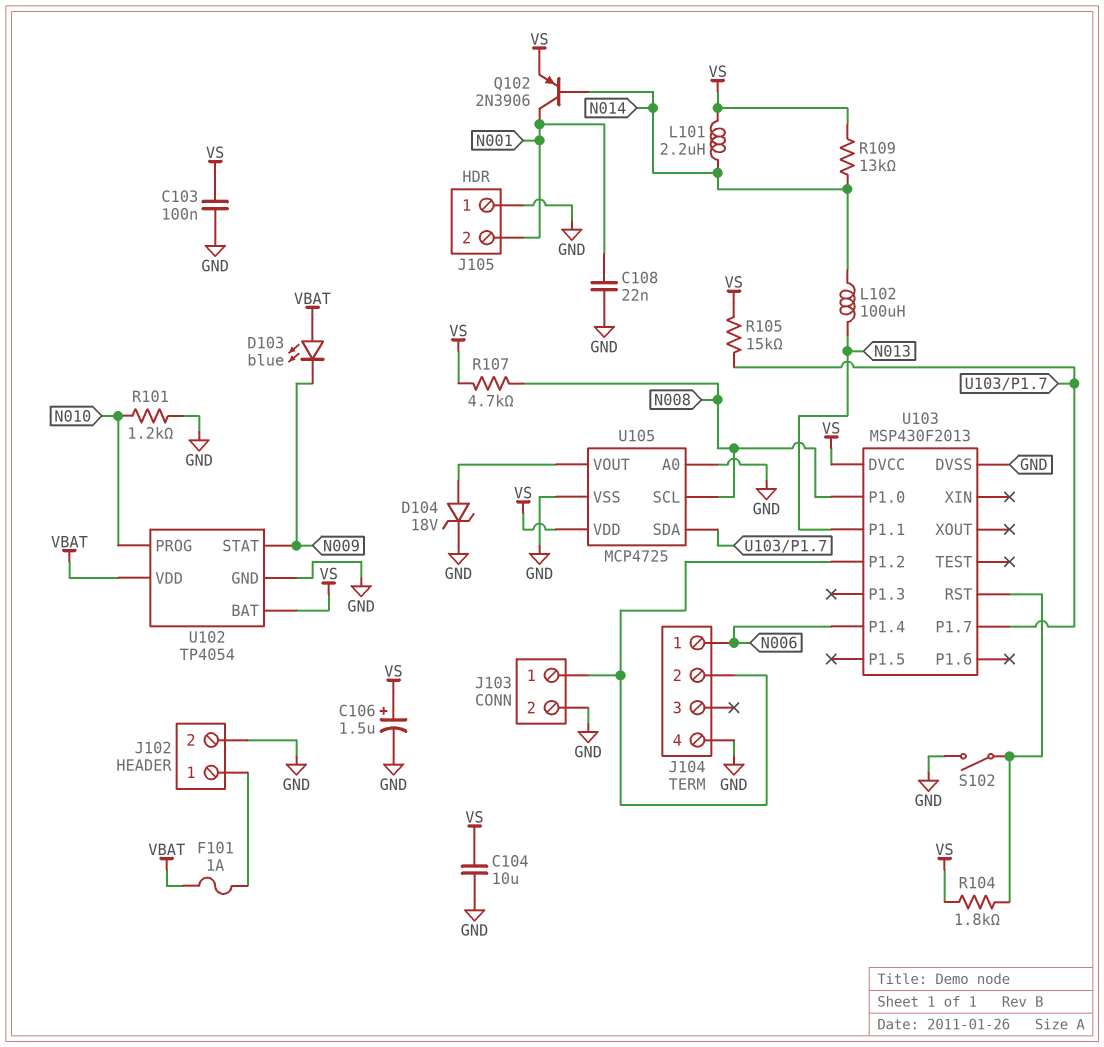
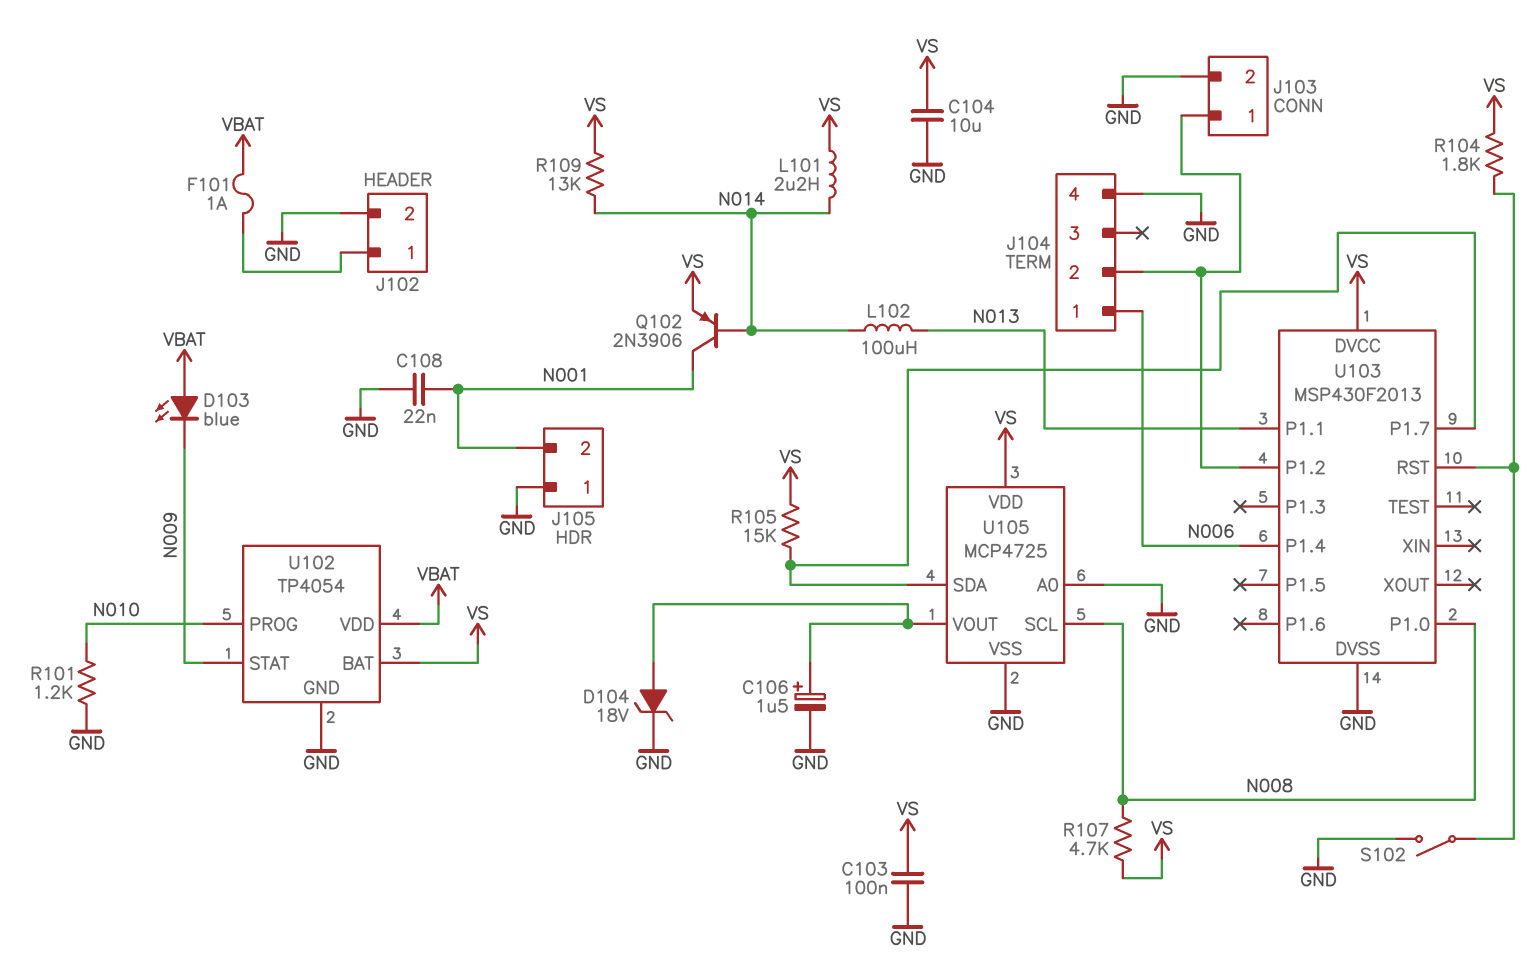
C106: 1.5uF (plus VS, minus GND) -> 1.5uF (plus U105/VOUT, minus GND)

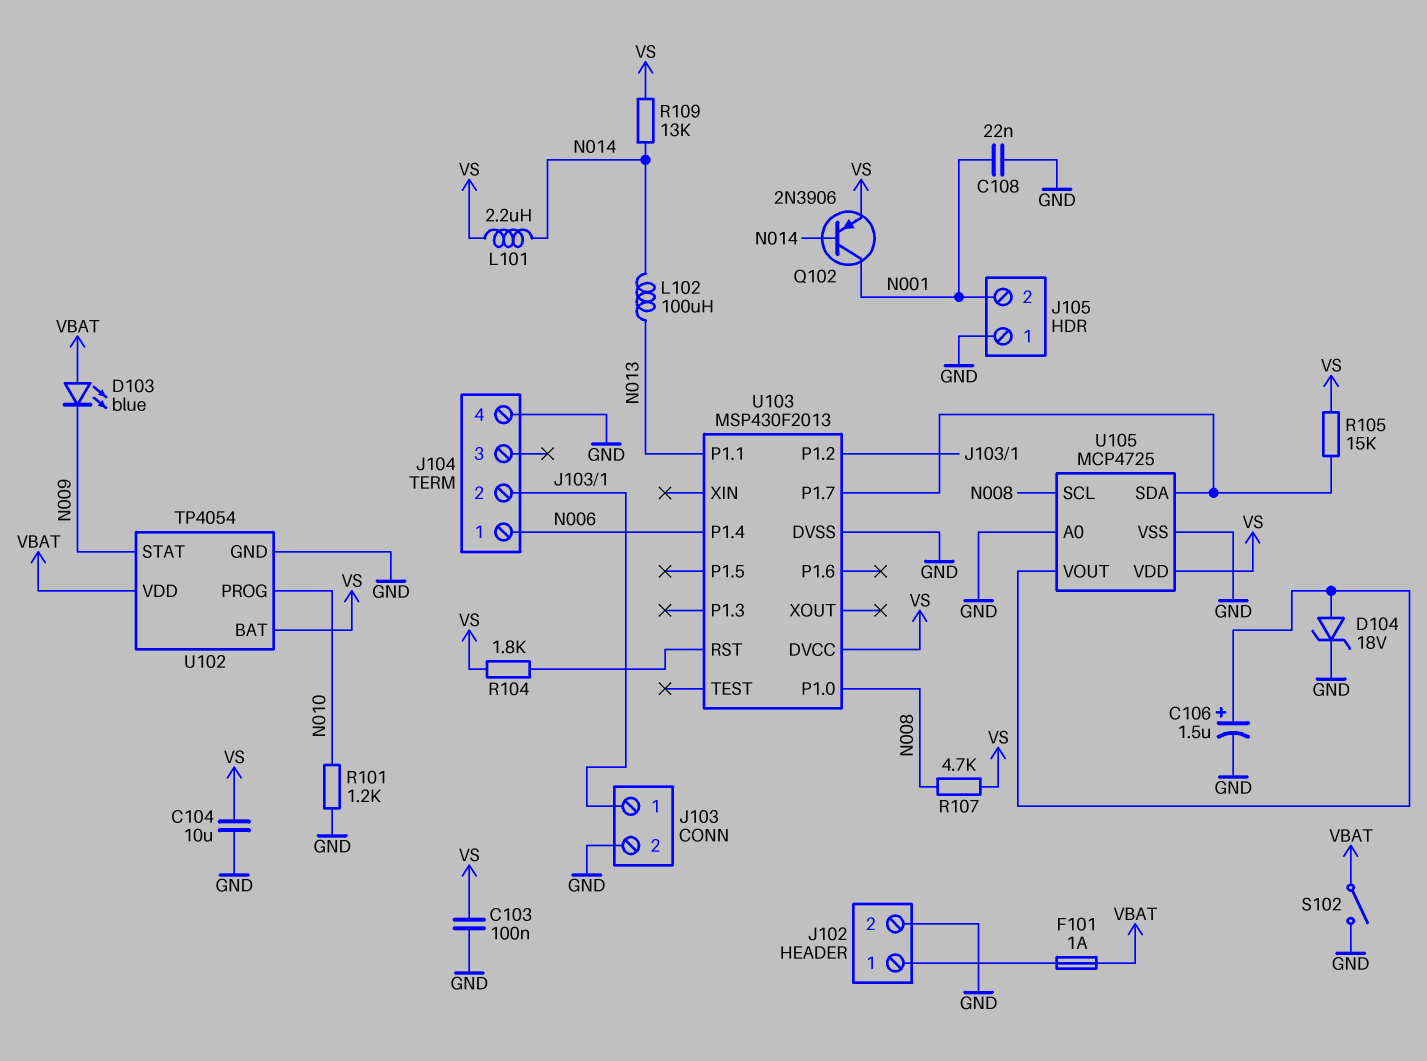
S102: switch (GND, U103/RST) -> switch (GND, VBAT)

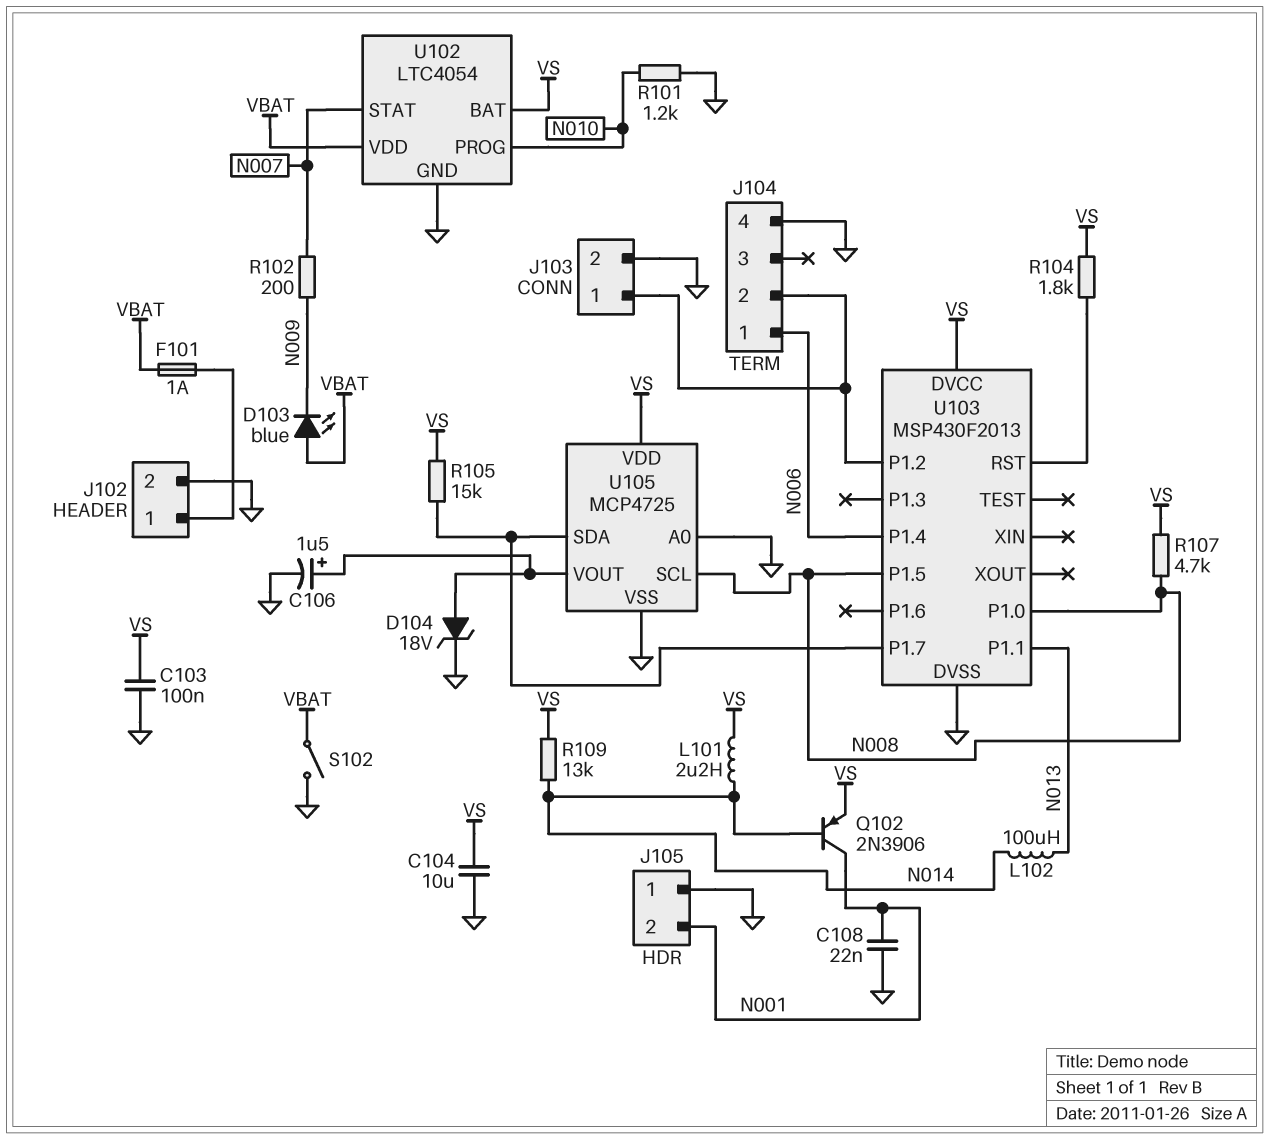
R102: none -> 200 (N007, N009)
U102: TP4054 -> LTC4054
U102 pin STAT: N009 -> N007
U103 pin P1.5: none -> N008

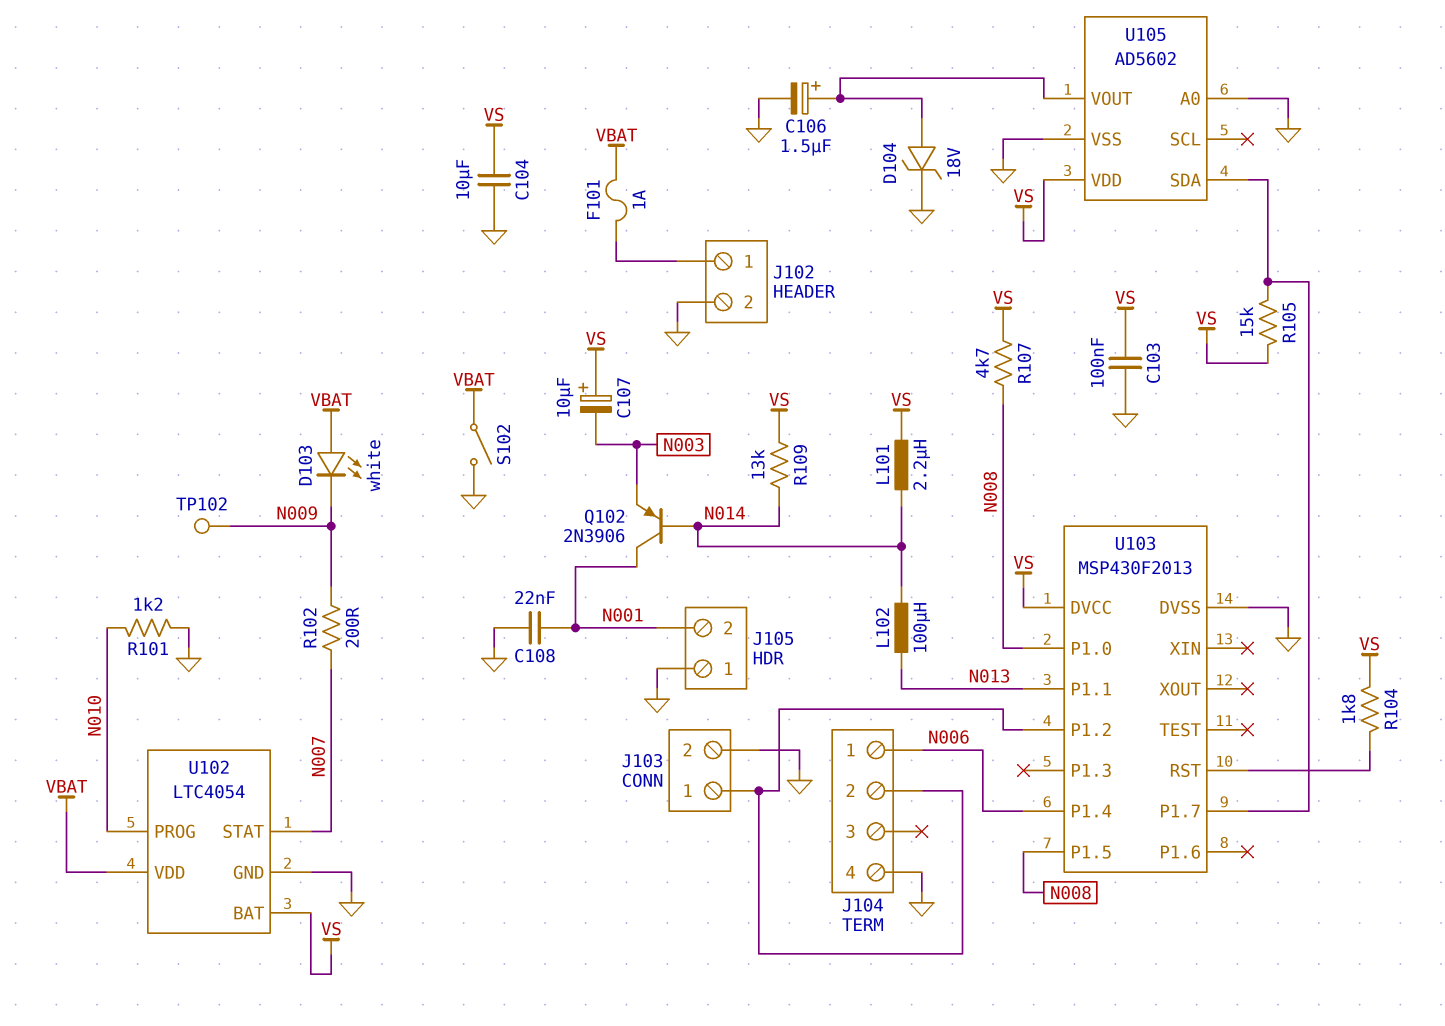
C107: none -> 10uF (plus VS, minus N003)
D103: LED blue (A VBAT, K N009) -> LED white (A VBAT, K N009)
Q102: PNP 2N3906 (B N014, C N001, E VS) -> PNP 2N3906 (B N014, C N001, E N003)
TP102: none -> test point (N009)
U105: MCP4725 -> AD5602
U105 pin SCL: N008 -> none

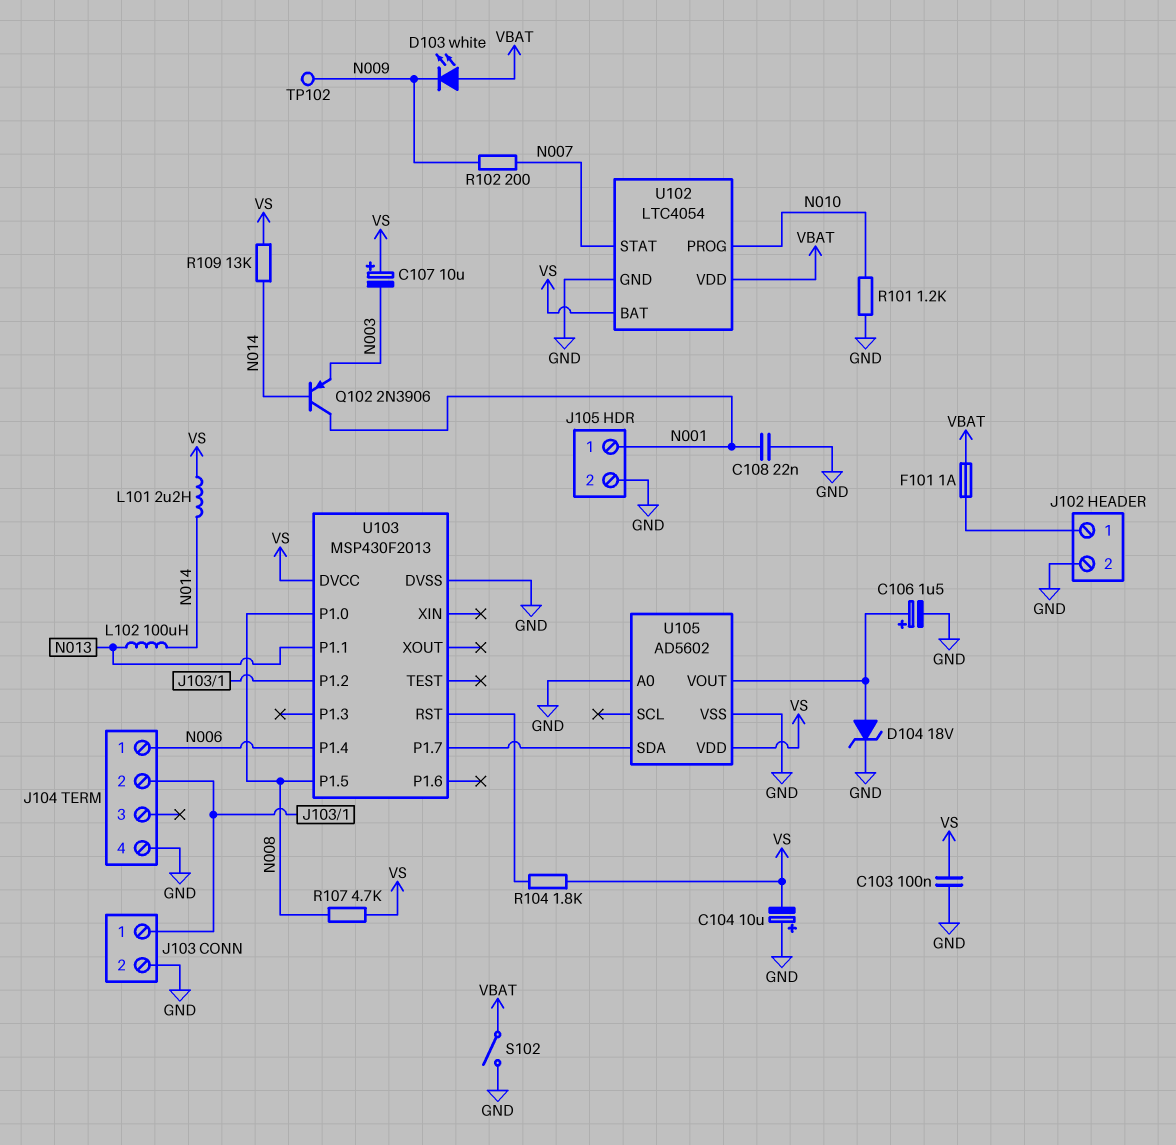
C104: 10uF (GND, VS) -> 10uF (plus GND, minus VS)
J105 pin 1: GND -> N001
J105 pin 2: N001 -> GND
R105: 15k (U103/P1.7, VS) -> none

